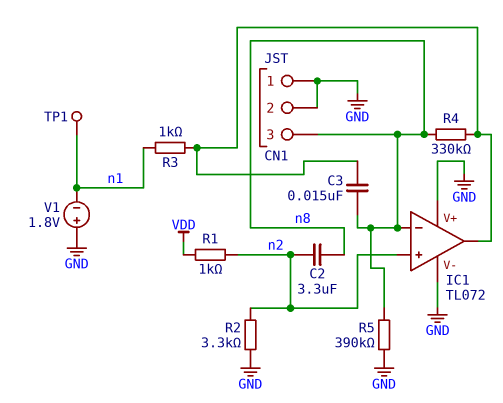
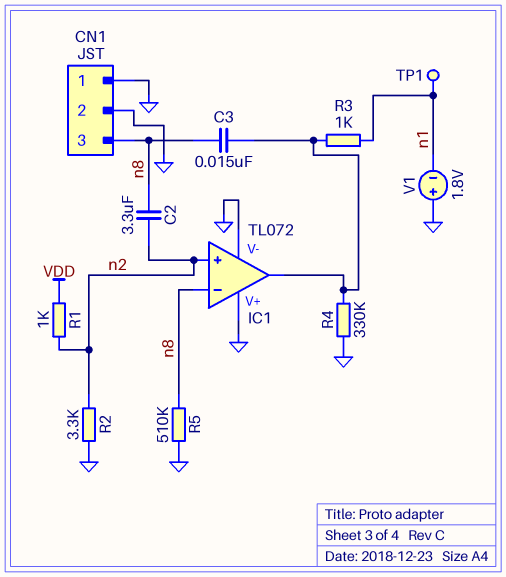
R4: 330k (IC1/out, n8) -> 330k (GND, IC1/out)
R5: 390k (GND, n8) -> 510k (GND, n8)

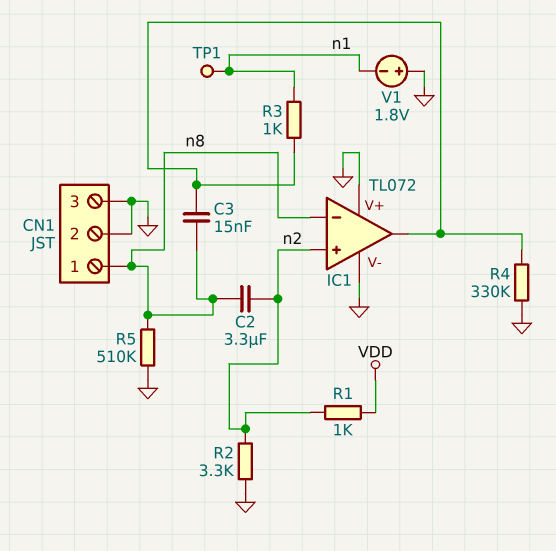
CN1 pin 1: GND -> n8
CN1 pin 3: n8 -> GND

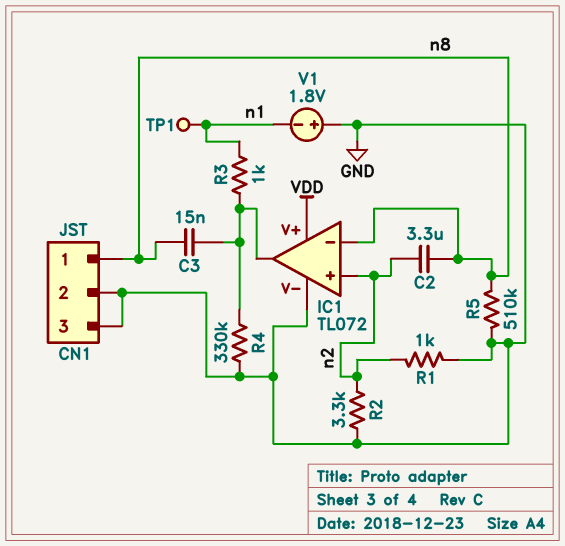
IC1 pin V+: GND -> VDD
R1: 1k (VDD, n2) -> 1k (GND, n2)

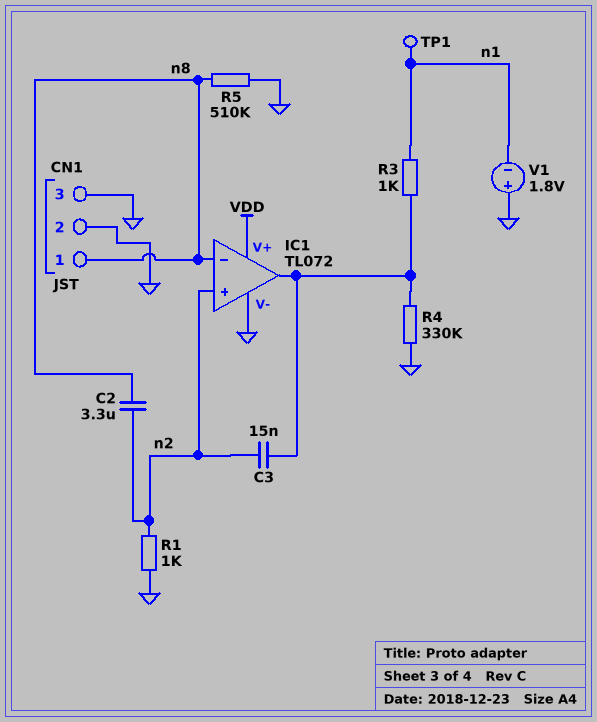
C3: 15nF (IC1/out, n8) -> 15nF (IC1/out, n2)
R2: 3.3k (GND, n2) -> none

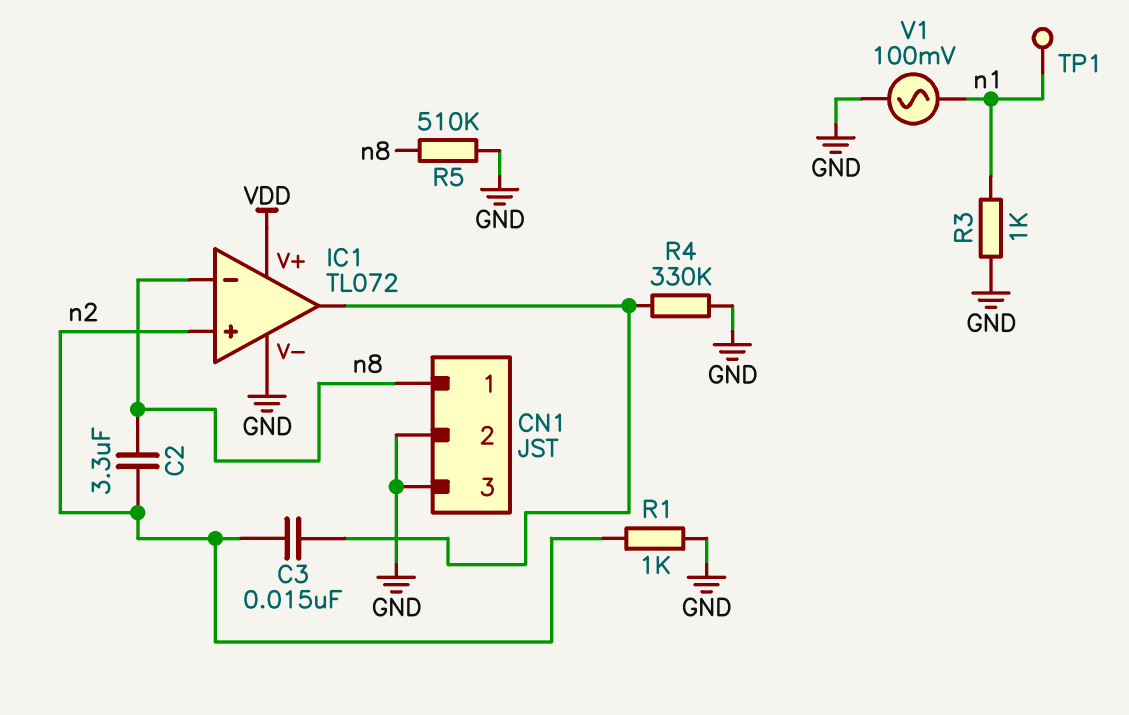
R3: 1k (IC1/out, n1) -> 1k (GND, n1)
V1: 1.8V (plus GND, minus n1) -> AC 100mV (GND, n1)

